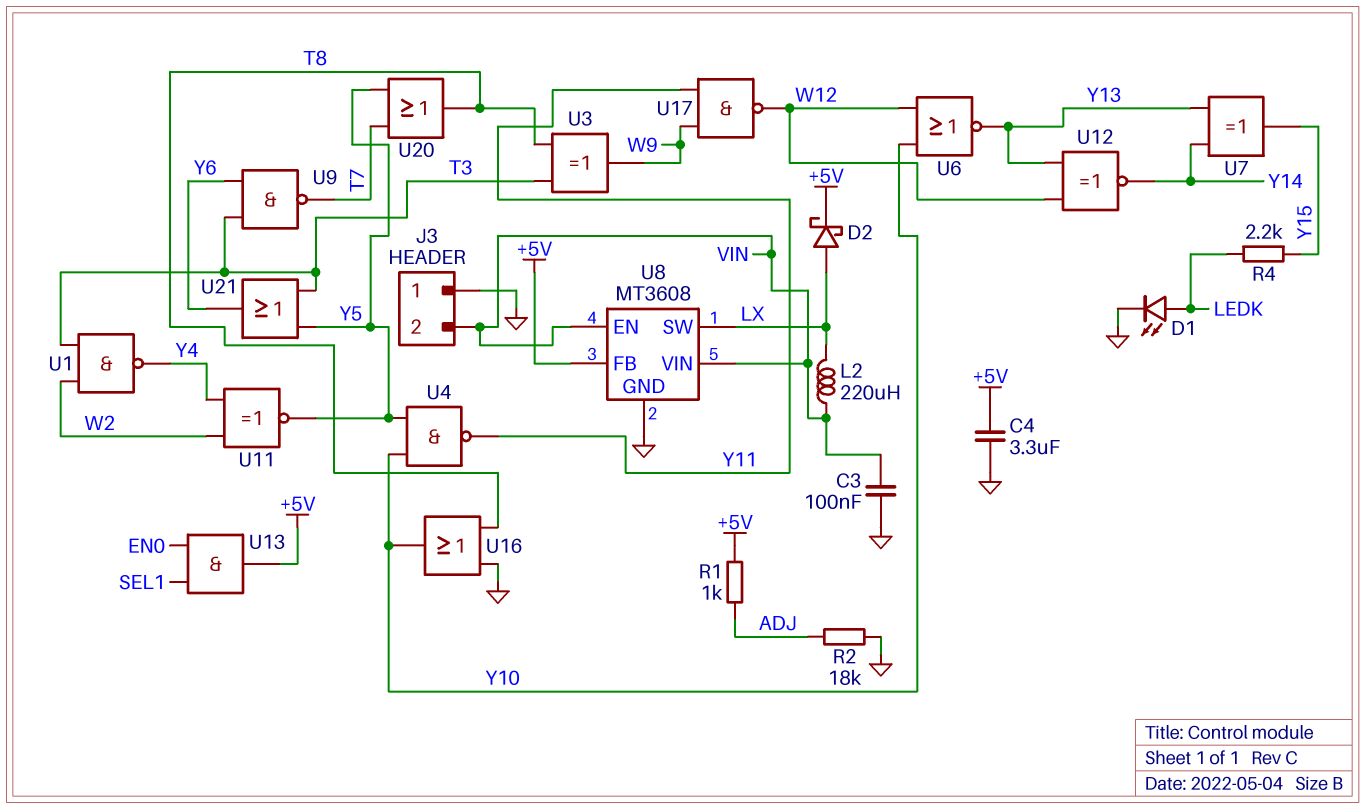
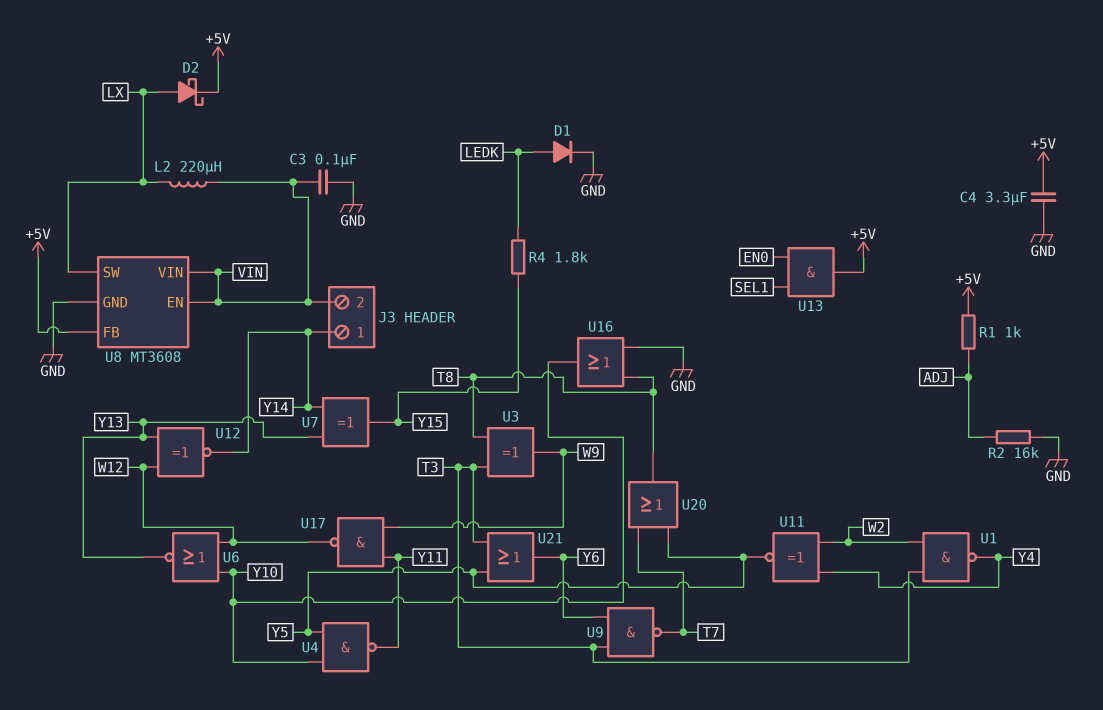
D1: LED (A LEDK, K GND) -> diode (A LEDK, K GND)
J3 pin 1: GND -> Y14
R2: 18k (ADJ, GND) -> 16k (ADJ, GND)
R4: 2.2k (LEDK, Y15) -> 1.8k (LEDK, Y15)

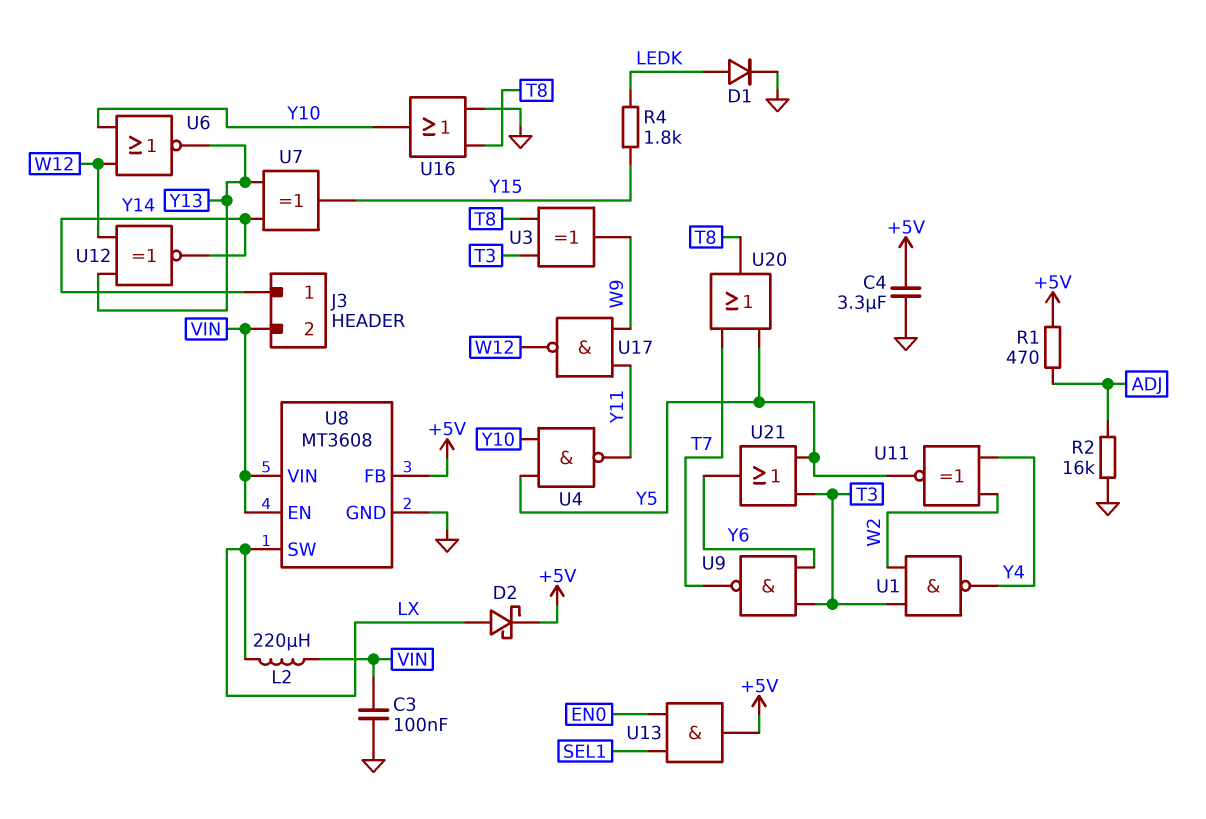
R1: 1k (+5V, ADJ) -> 470 (+5V, ADJ)

